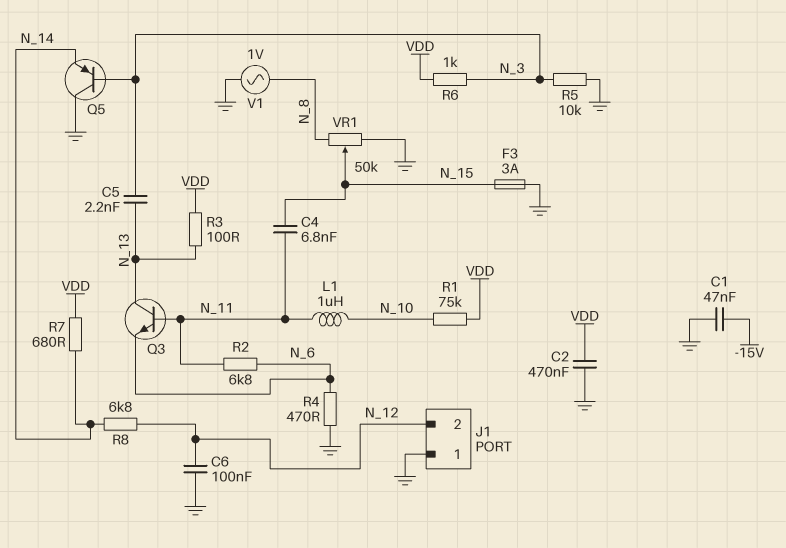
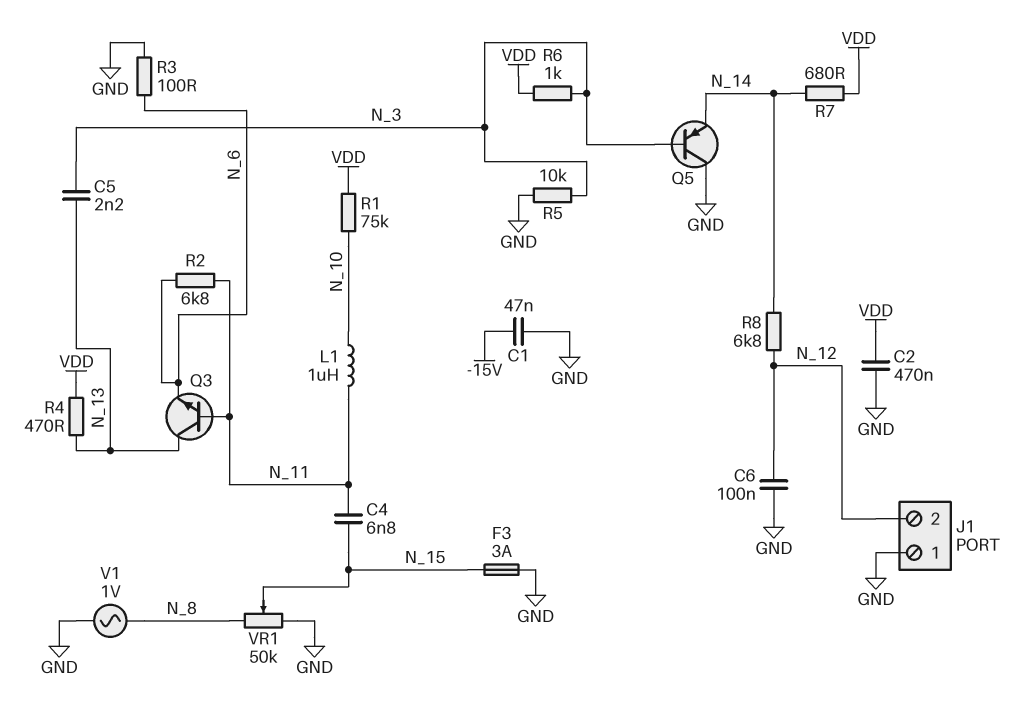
R3: 100 (N_13, VDD) -> 100 (GND, N_6)
R4: 470 (GND, N_6) -> 470 (N_13, VDD)

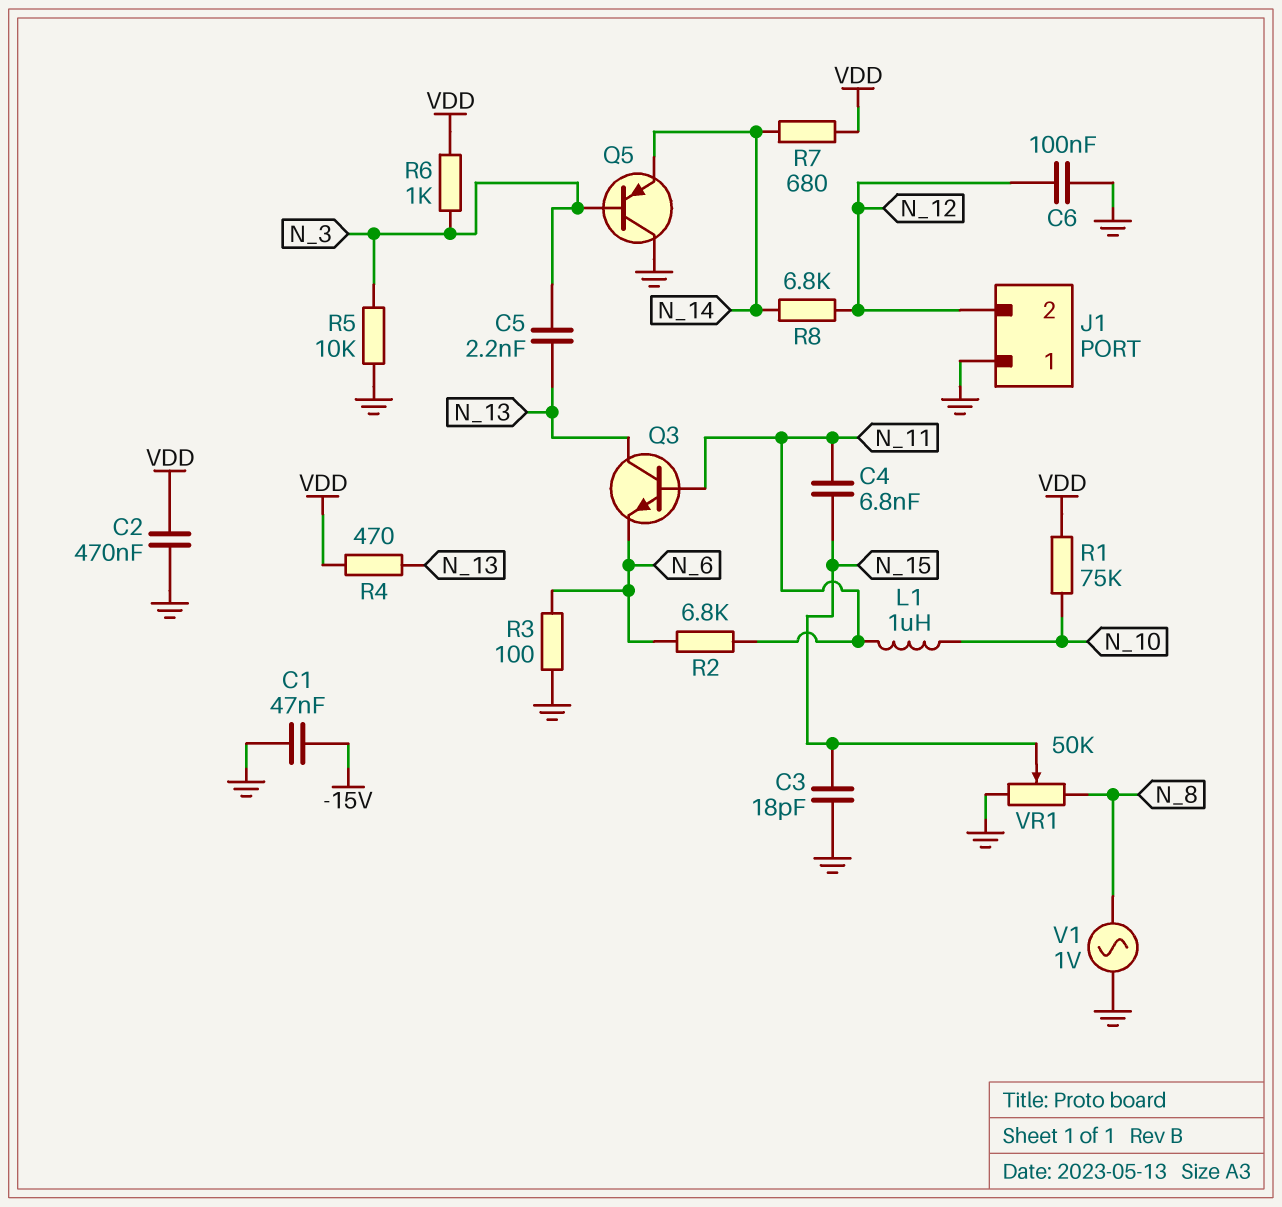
C3: none -> 18pF (GND, N_15)
F3: 3A (GND, N_15) -> none

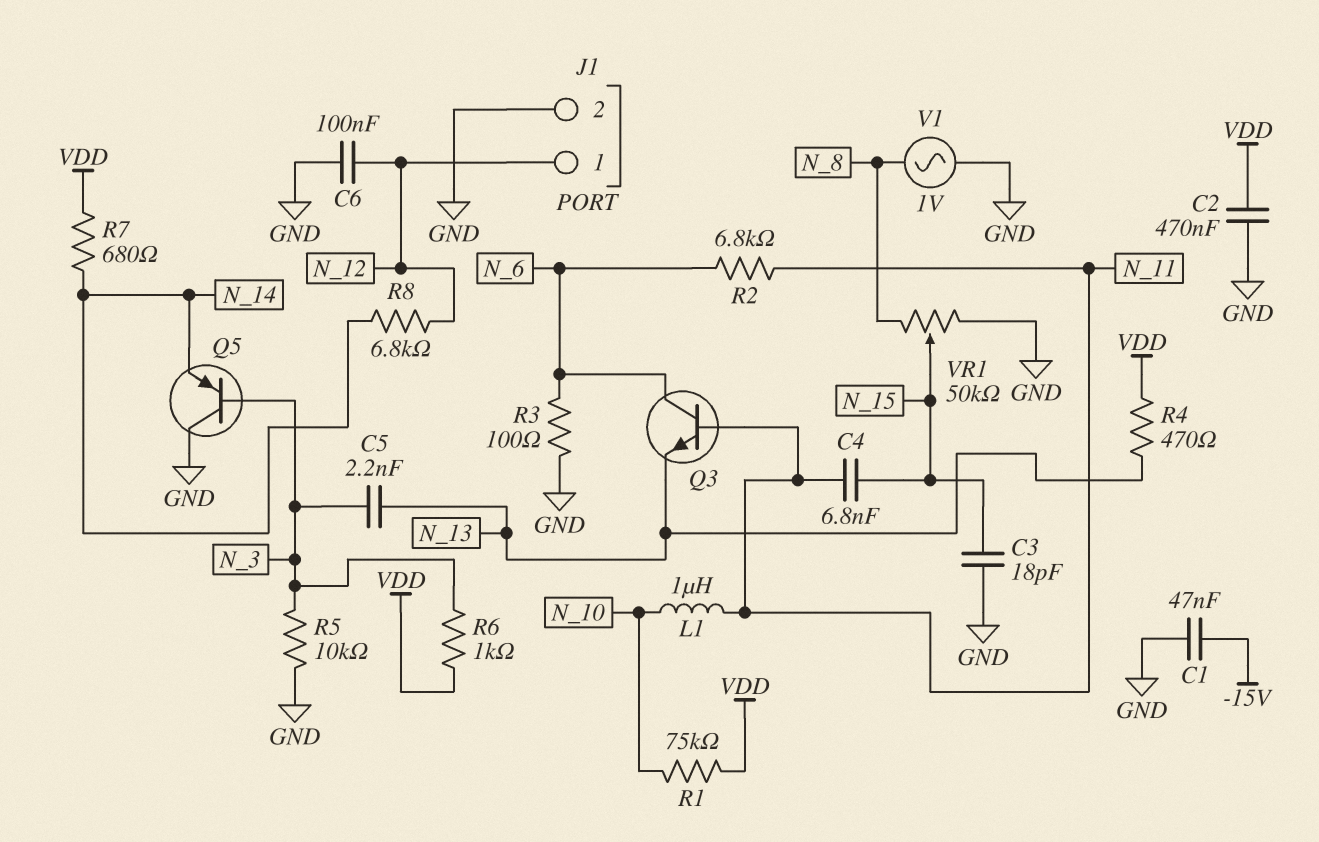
J1 pin 1: GND -> N_12
J1 pin 2: N_12 -> GND
Q3: NPN (B N_11, C N_13, E N_6) -> NPN (B N_11, C N_6, E N_13)

